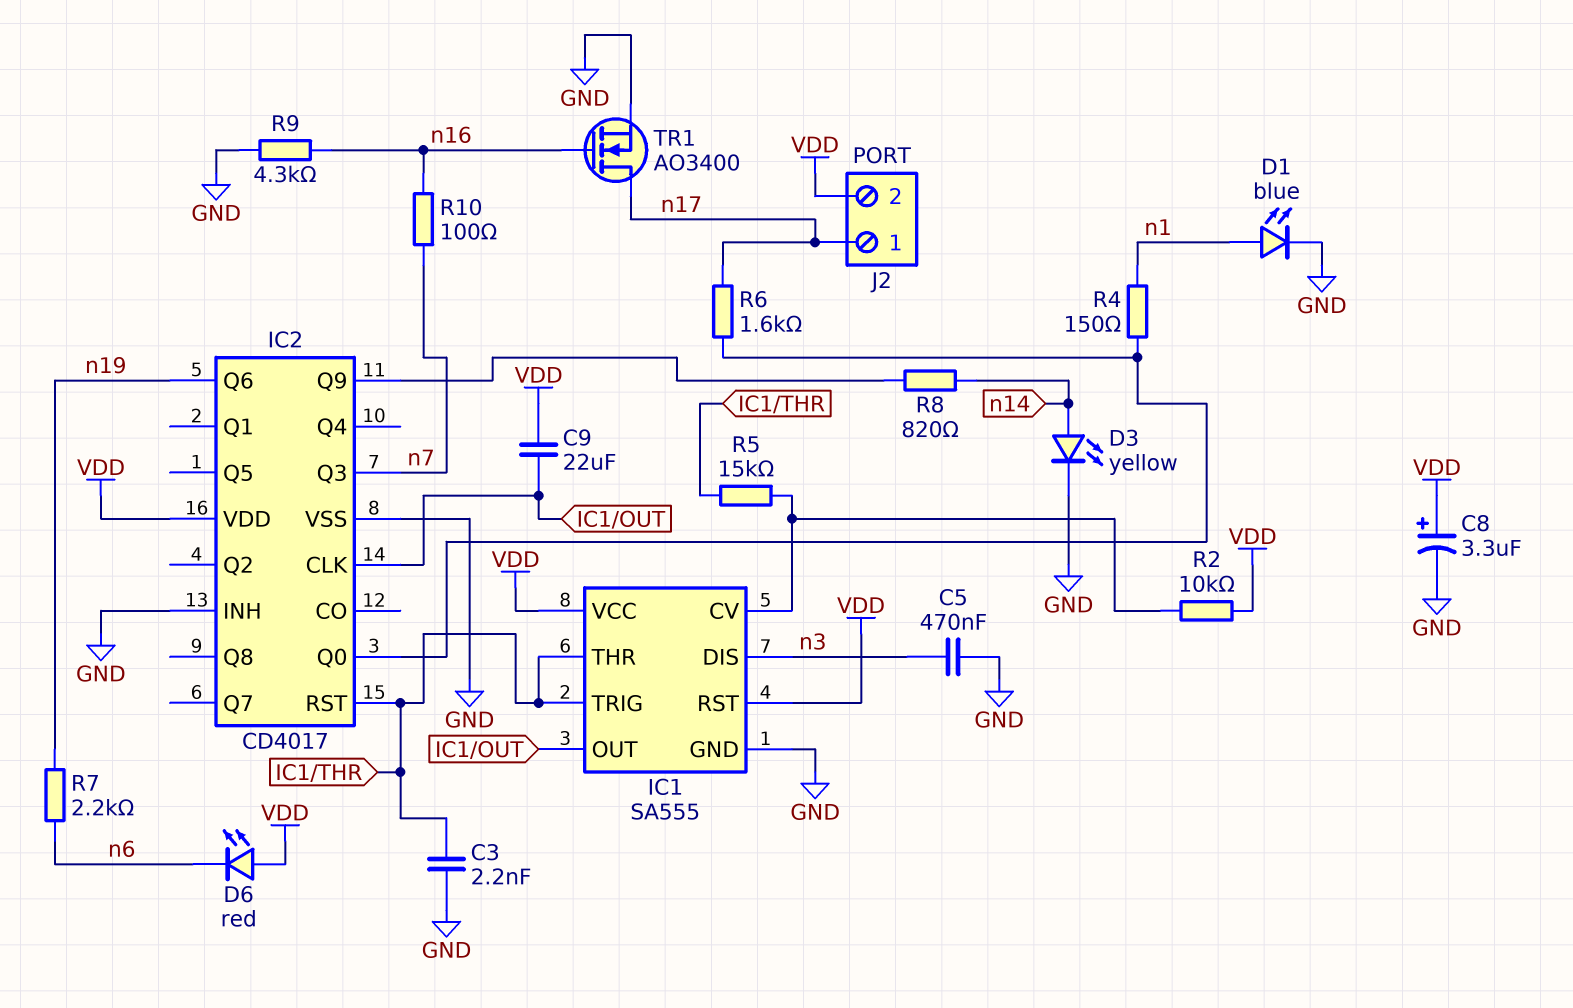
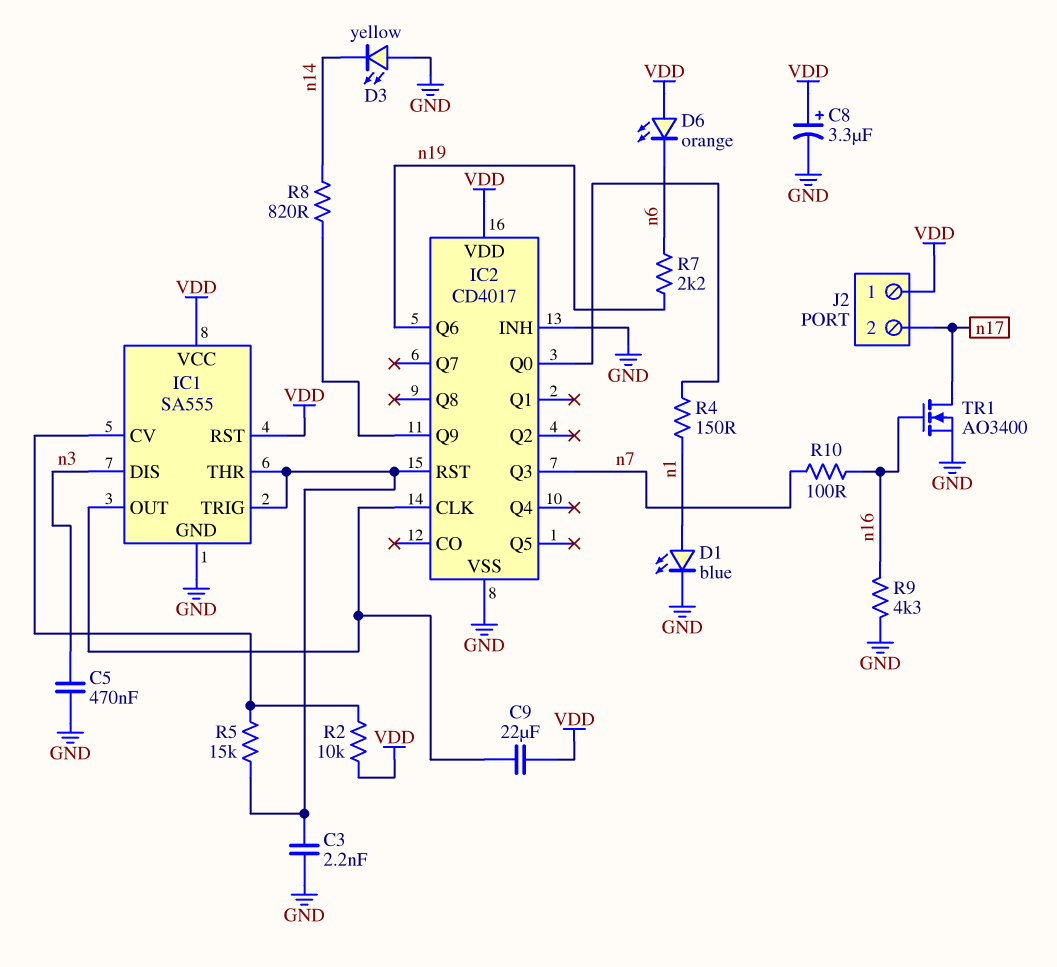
D3: LED yellow (A n14, K GND) -> LED yellow (A GND, K n14)
D6: LED red (A VDD, K n6) -> LED orange (A VDD, K n6)
J2 pin 1: n17 -> VDD
J2 pin 2: VDD -> n17
R6: 1.6k (IC2/Q0, n17) -> none

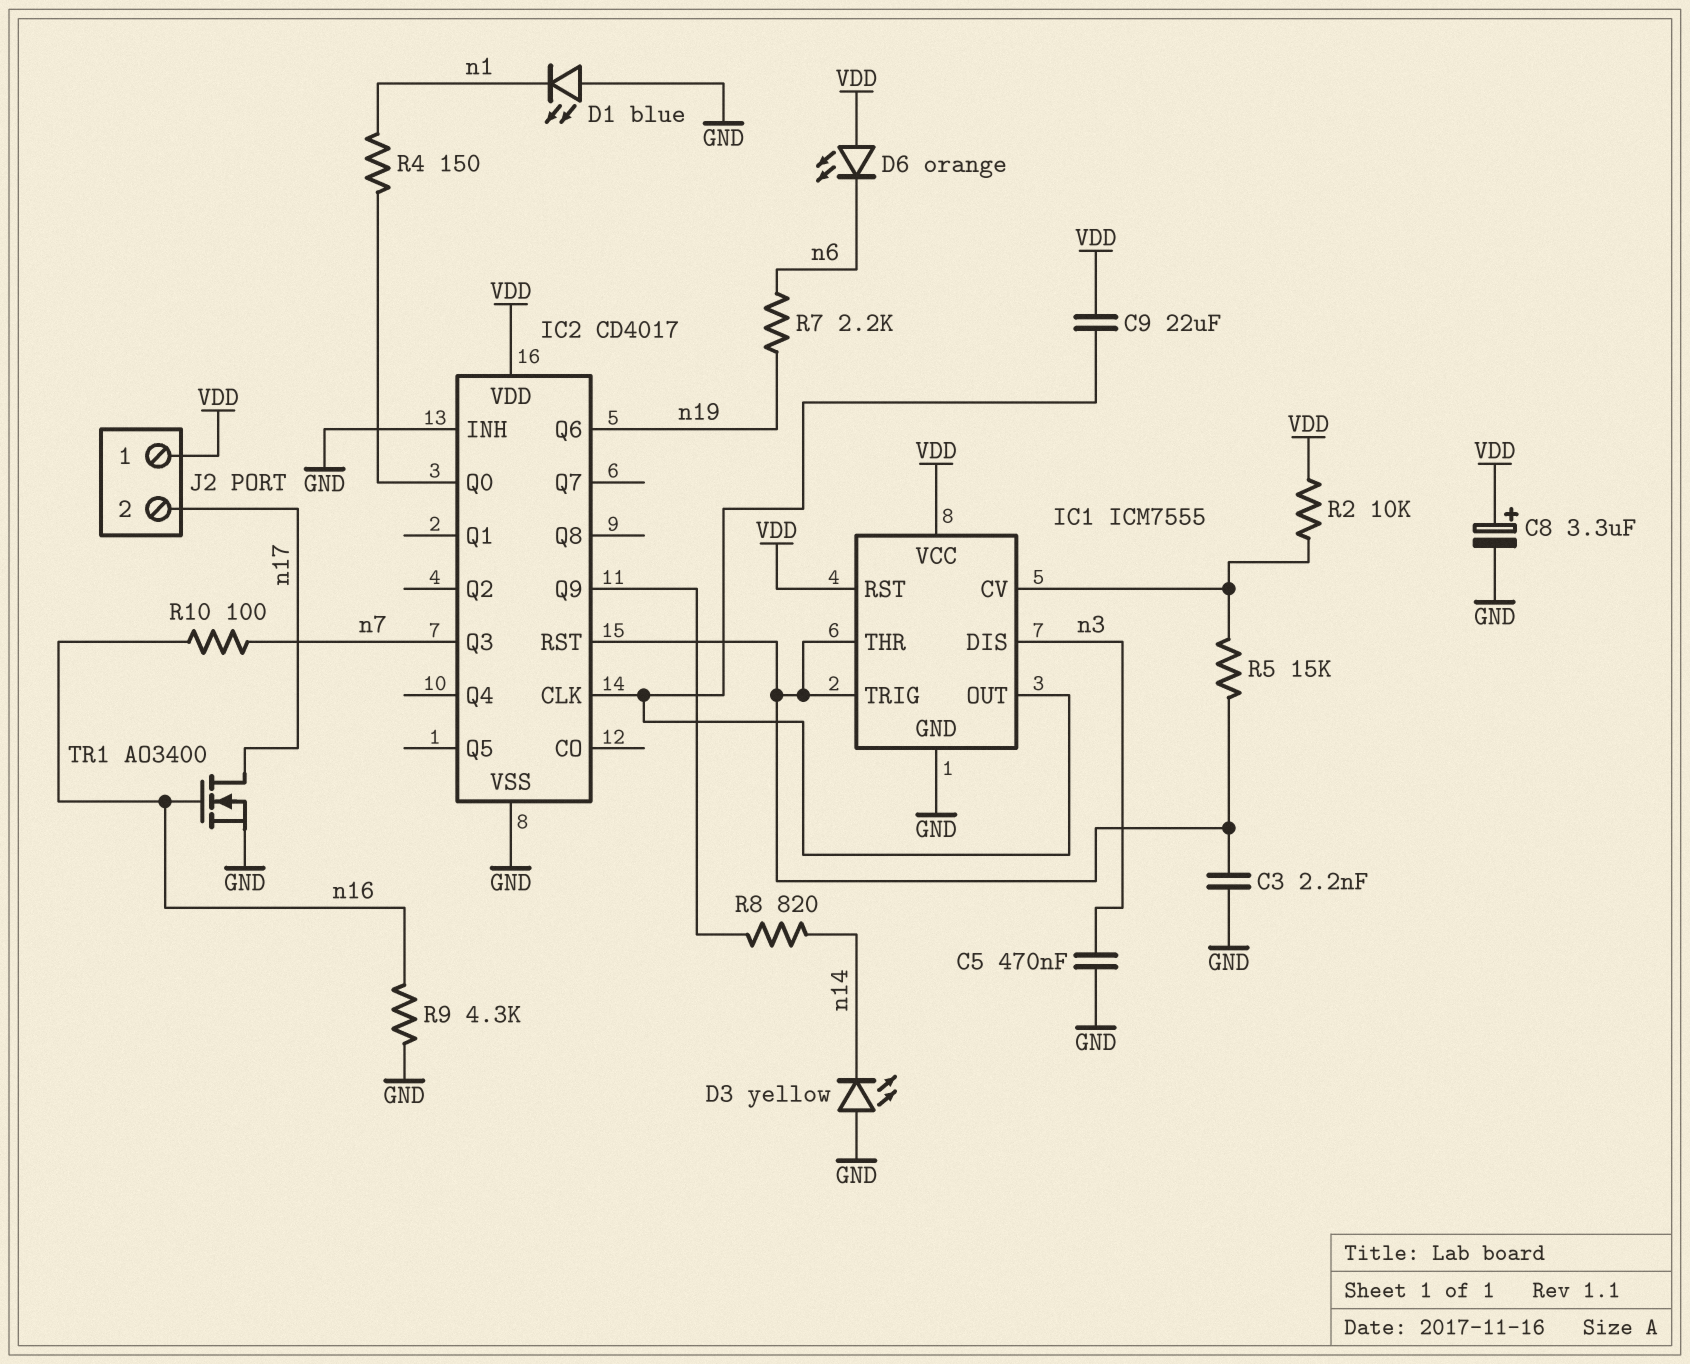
D1: LED blue (A n1, K GND) -> LED blue (A GND, K n1)
IC1: SA555 -> ICM7555

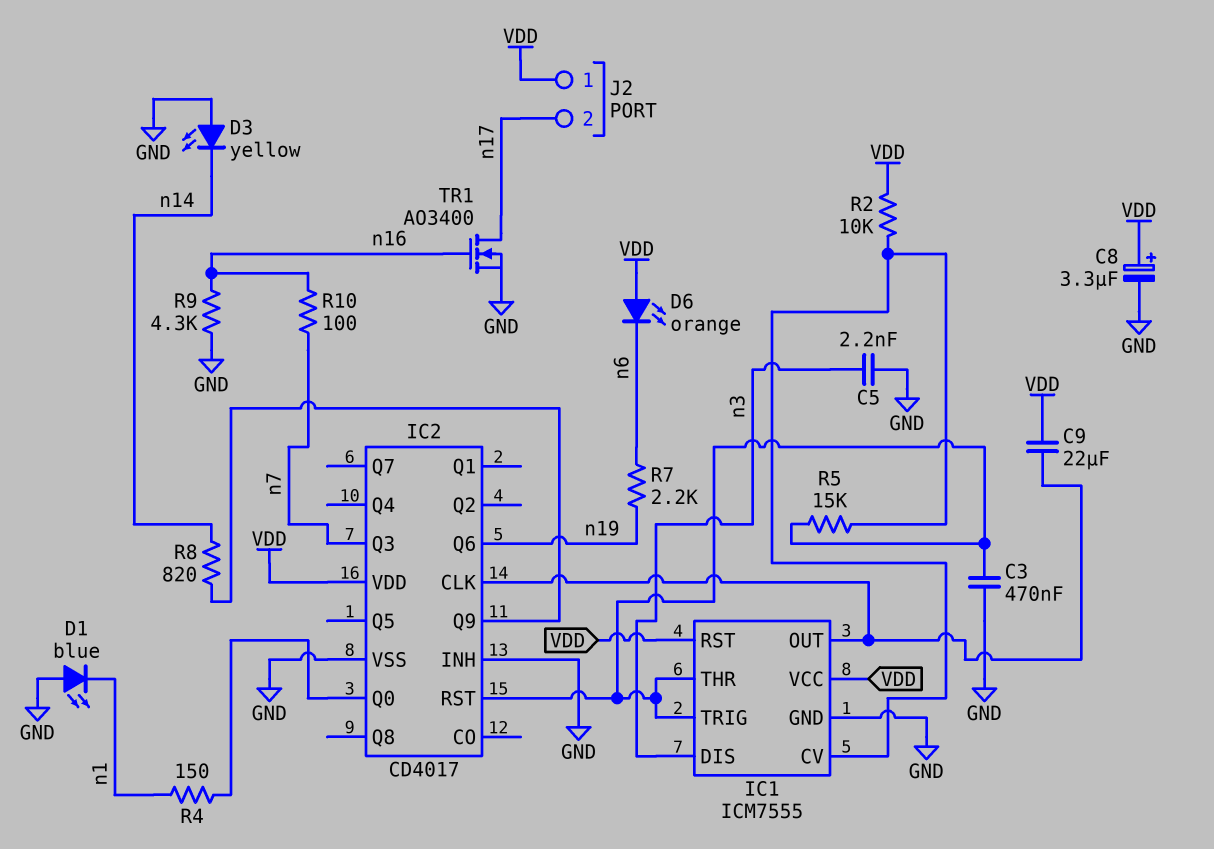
C3: 2.2nF (GND, IC1/THR) -> 470nF (GND, IC1/THR)
C5: 470nF (GND, n3) -> 2.2nF (GND, n3)

